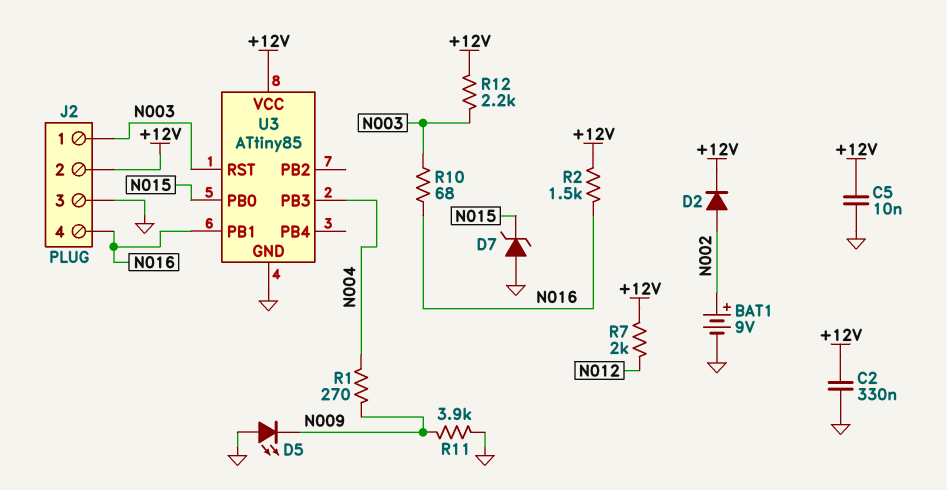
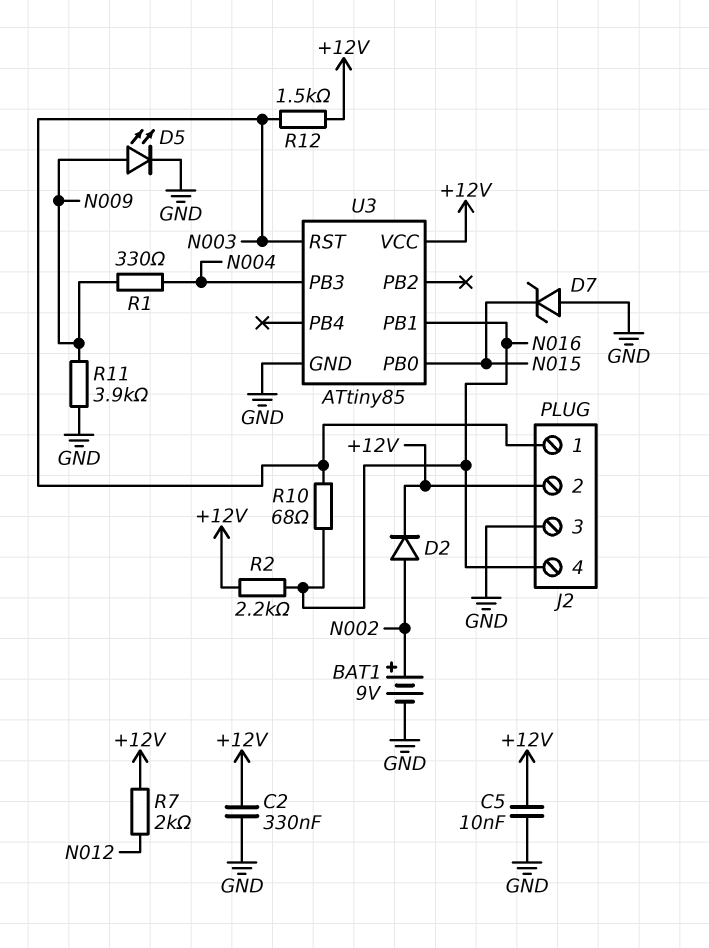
D5: LED (A GND, K N009) -> LED (A N009, K GND)
R1: 270 (N004, N009) -> 330 (N004, N009)
R2: 1.5k (+12V, N016) -> 2.2k (+12V, N016)
R12: 2.2k (+12V, N003) -> 1.5k (+12V, N003)

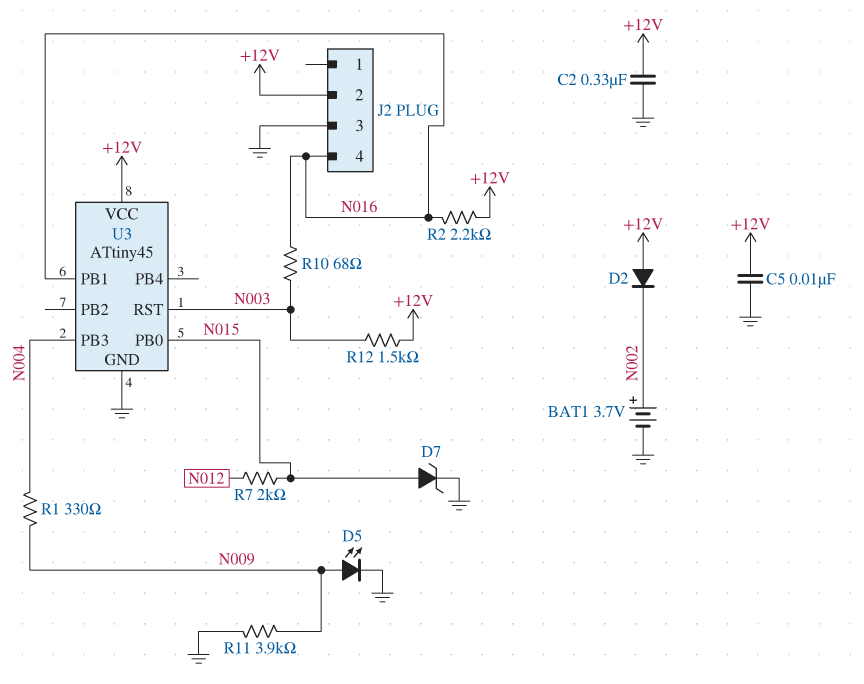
BAT1: 9V (plus N002, minus GND) -> 3.7V (plus N002, minus GND)
D2: diode (A N002, K +12V) -> diode (A +12V, K N002)
D7: zener (A GND, K N015) -> zener (A N015, K GND)
J2 pin 1: N003 -> none
R7: 2k (+12V, N012) -> 2k (N012, N015)
U3: ATtiny85 -> ATtiny45

